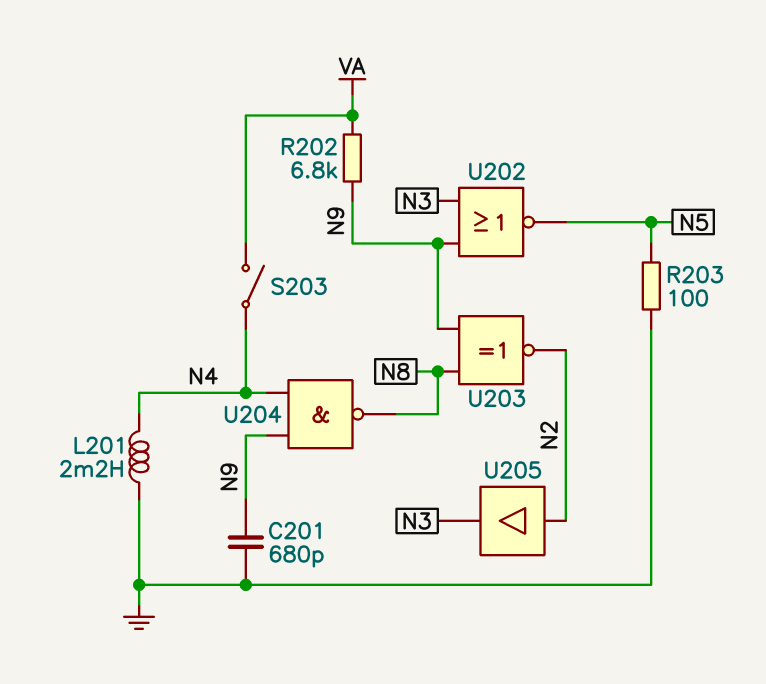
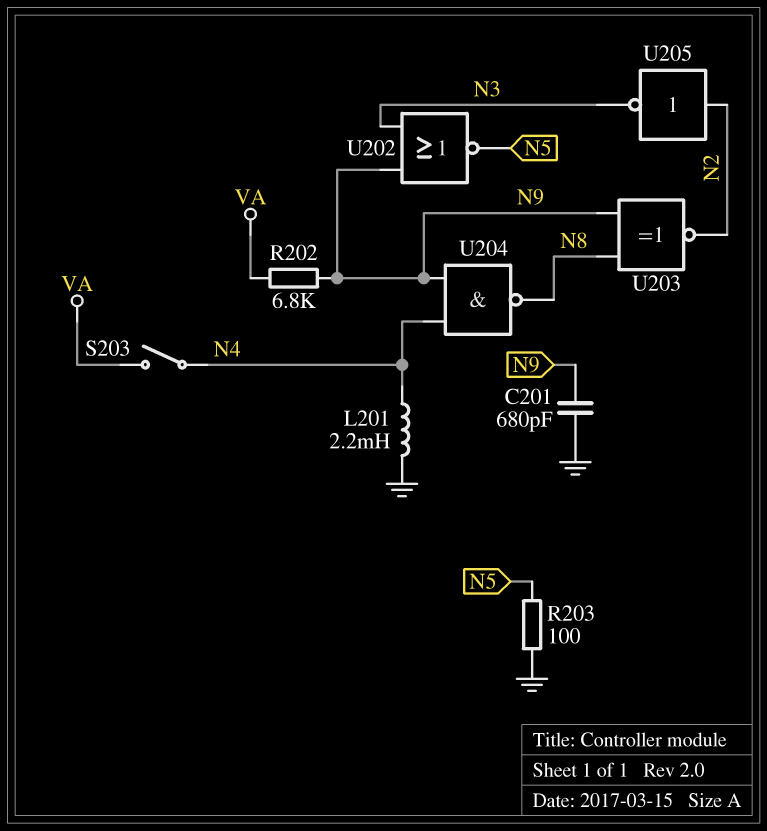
U205: buffer (in N2, out N3) -> NOT (in N2, out N3)

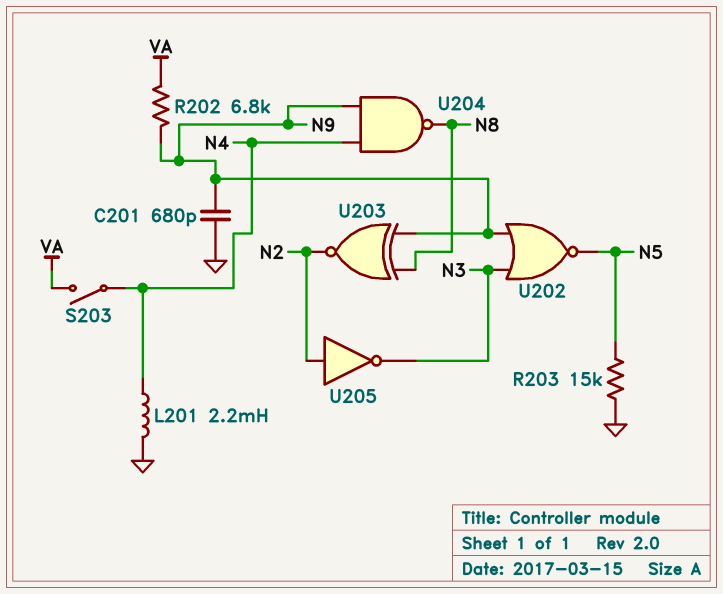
R203: 100 (GND, N5) -> 15k (GND, N5)

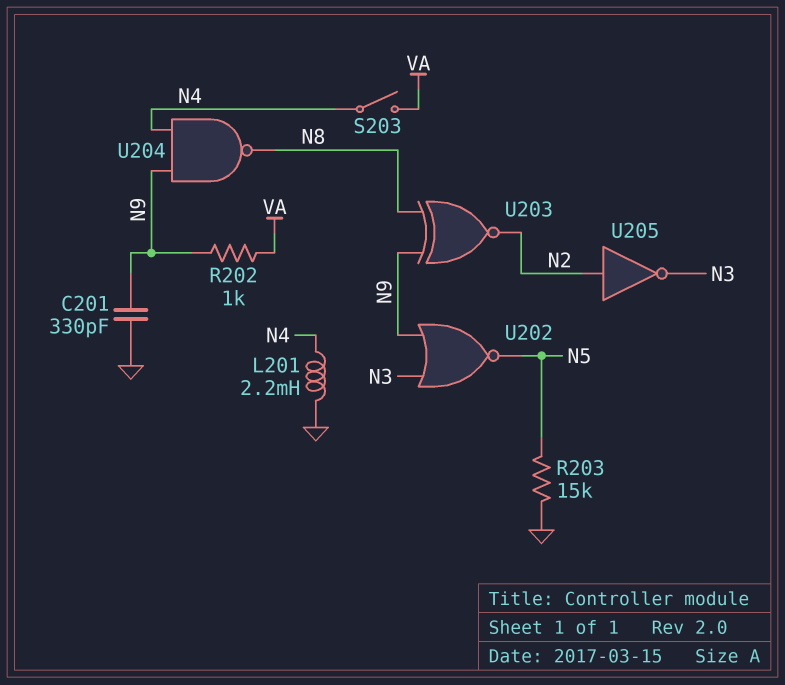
C201: 680pF (GND, N9) -> 330pF (GND, N9)
R202: 6.8k (N9, VA) -> 1k (N9, VA)

